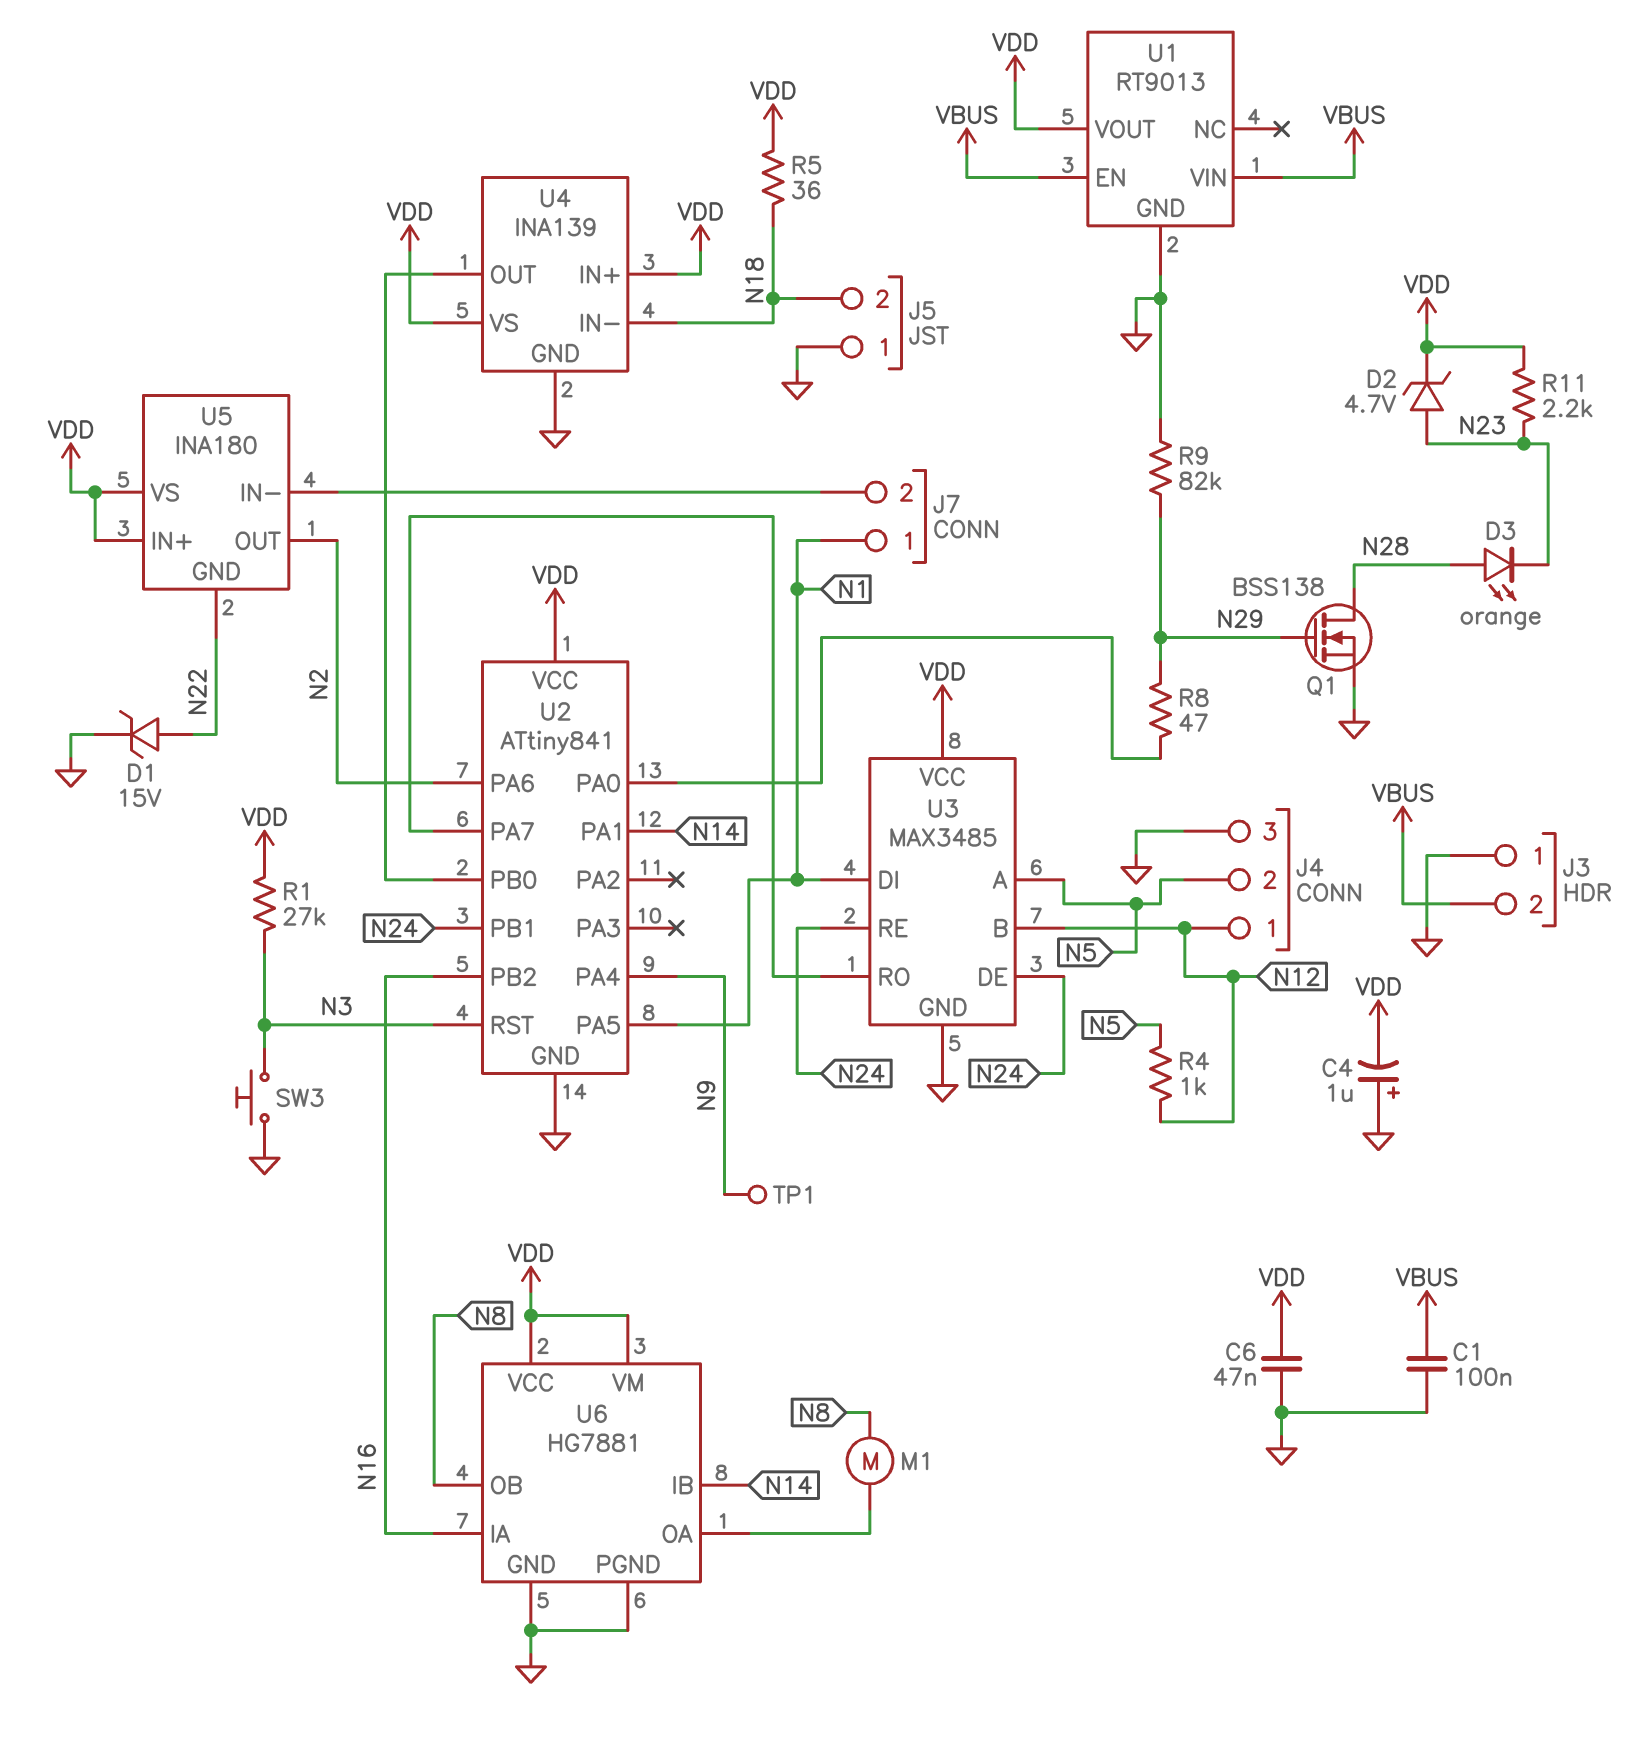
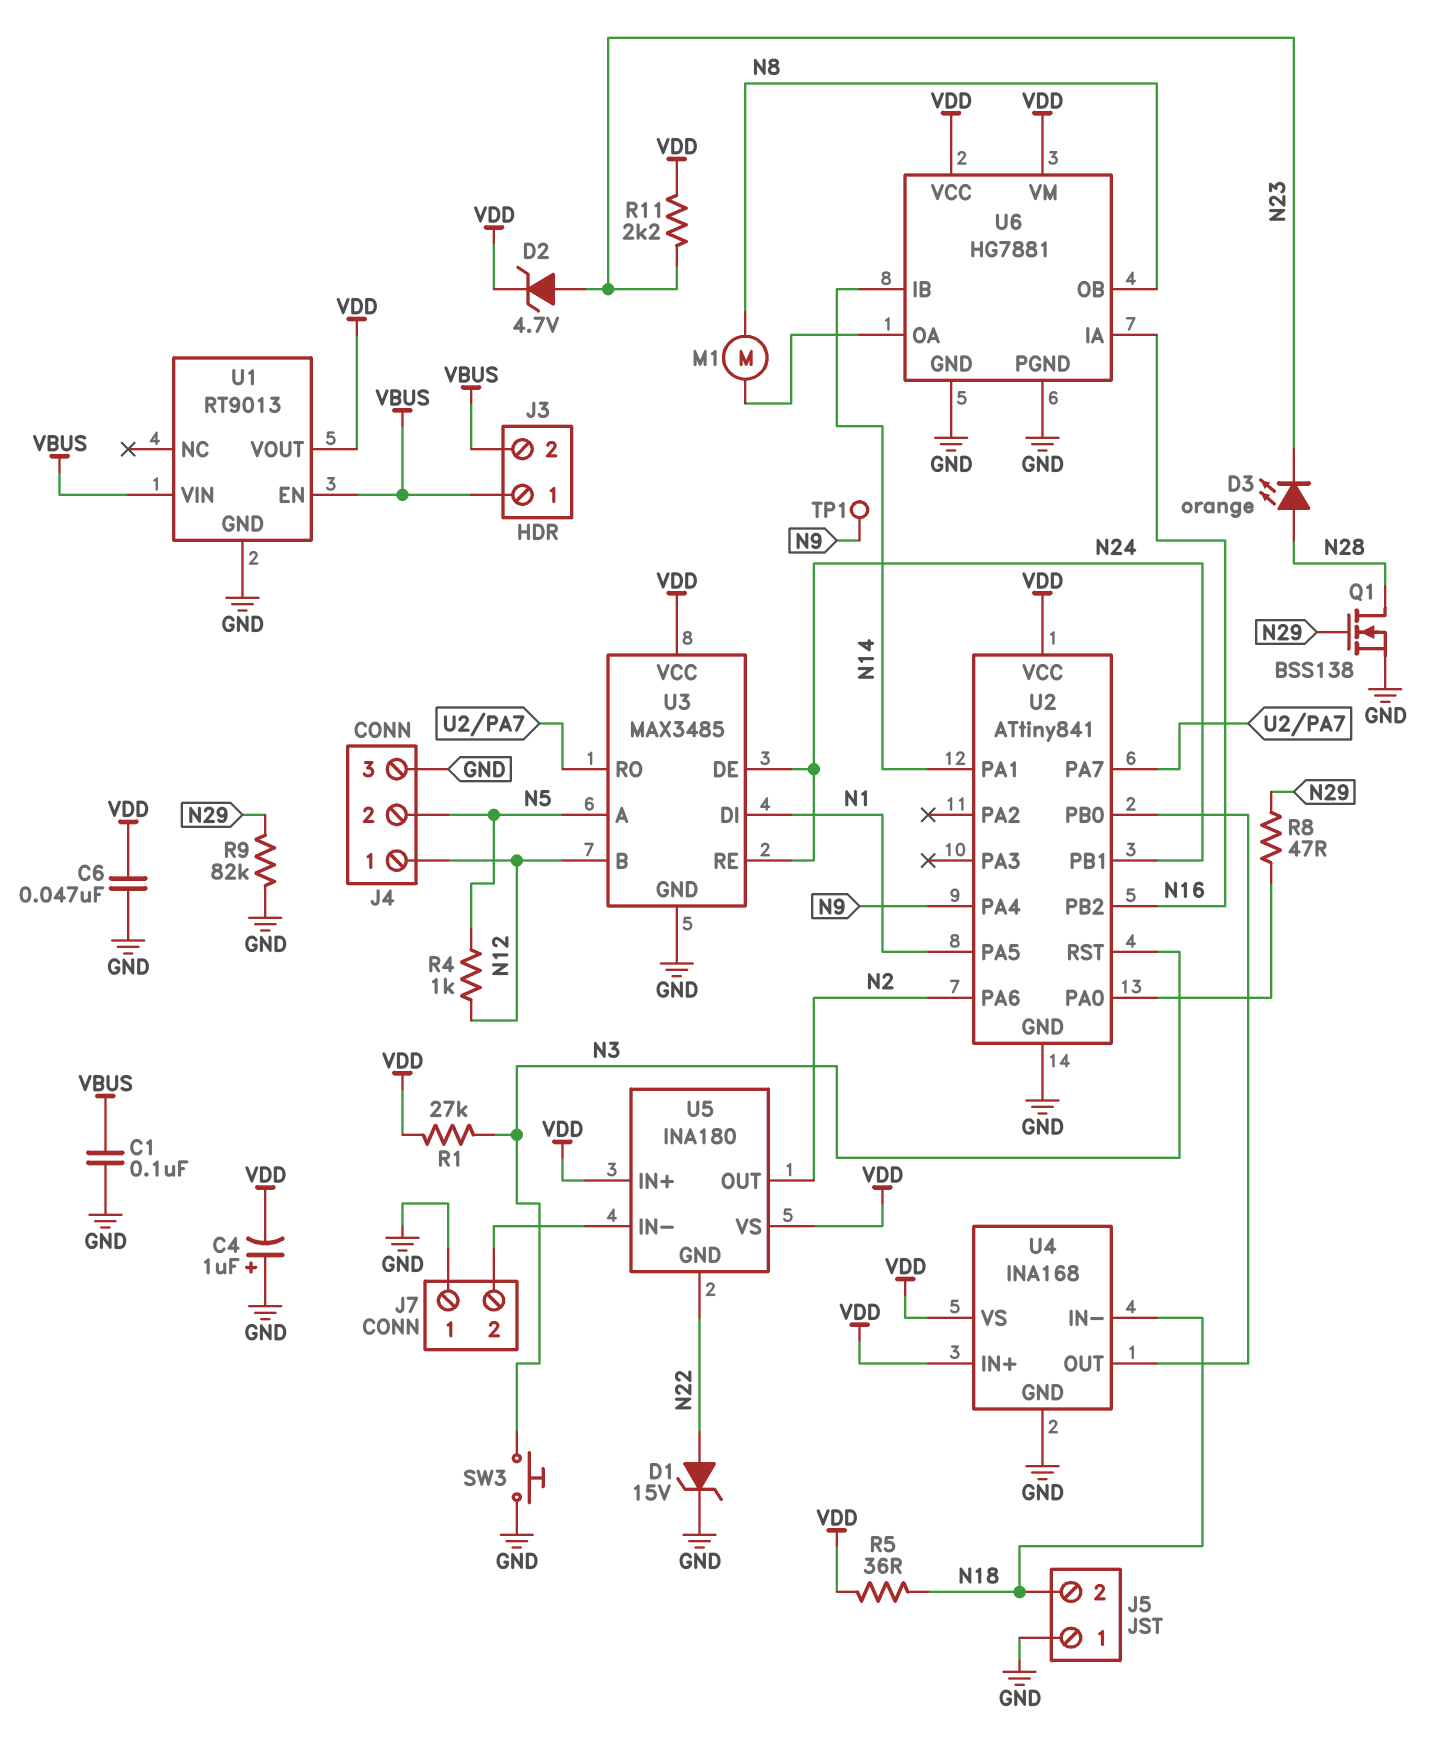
J3 pin 1: GND -> VBUS
J7 pin 1: N1 -> GND
U4: INA139 -> INA168

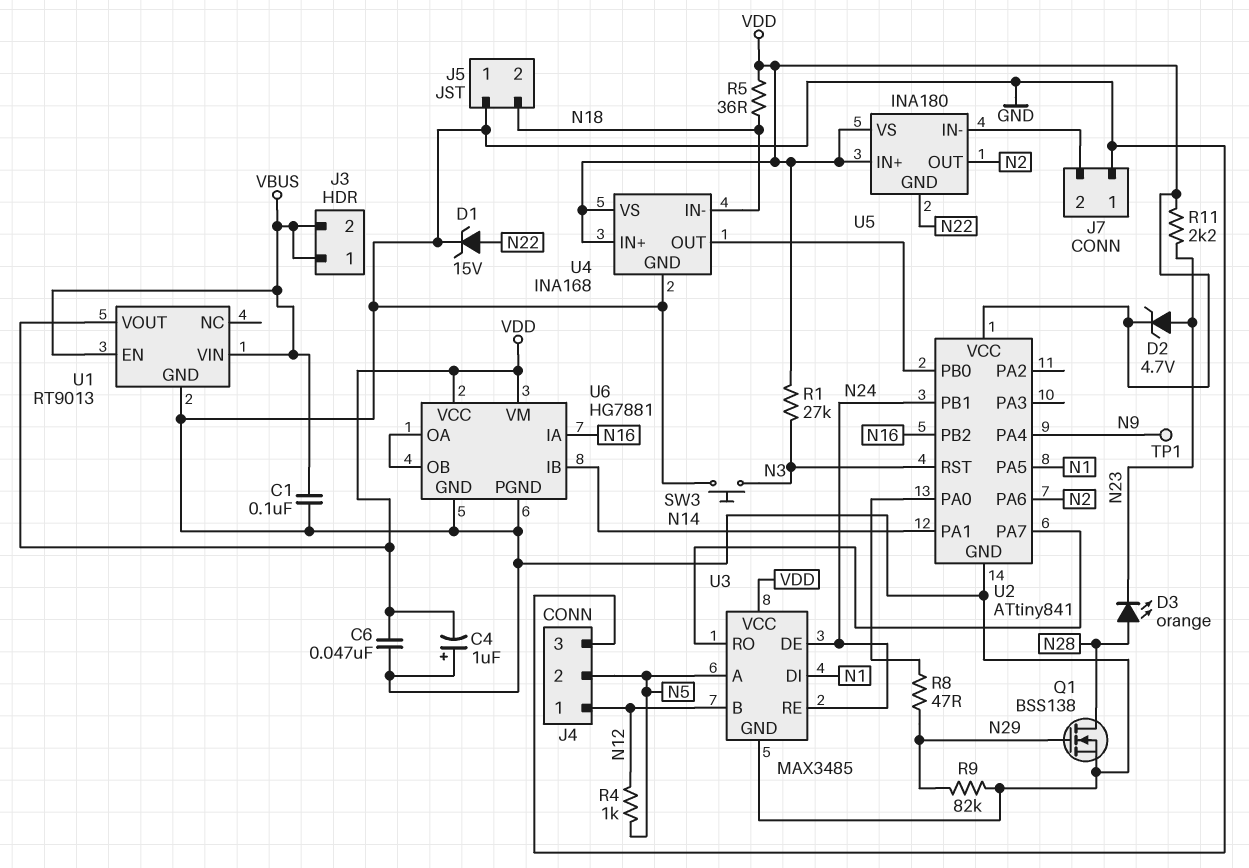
M1: motor (N8, U6/OA) -> none
U6 pin OB: N8 -> U6/OA

